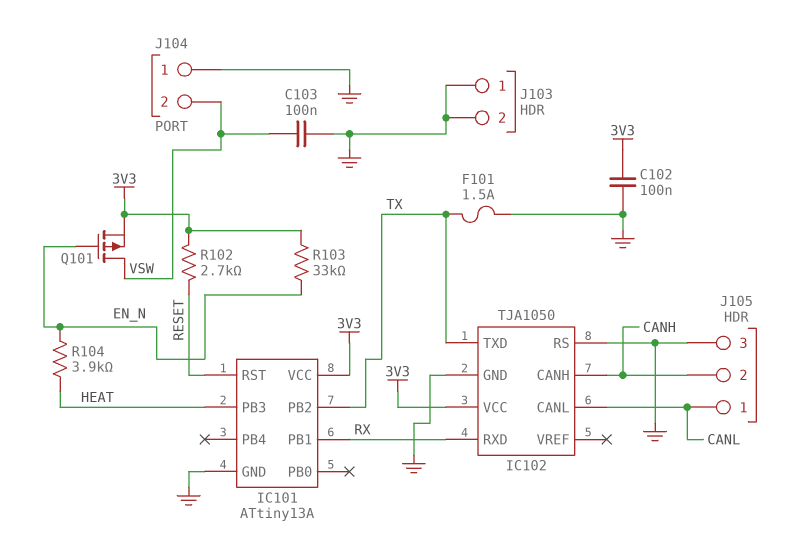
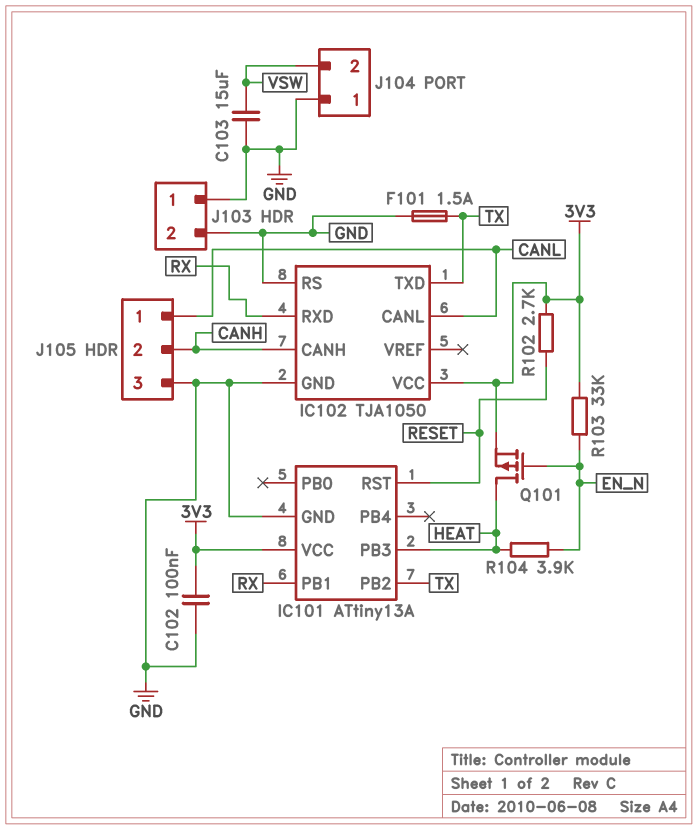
C103: 100nF (GND, VSW) -> 15uF (GND, VSW)
Q101: PMOS (G EN_N, D VSW, S 3V3) -> PMOS (G EN_N, D HEAT, S 3V3)

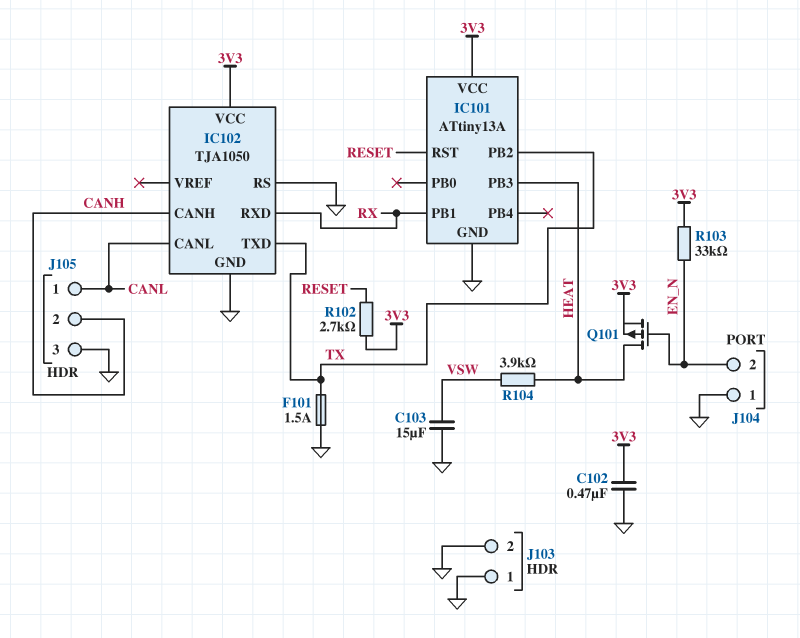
C102: 100nF (3V3, GND) -> 470nF (3V3, GND)
J104 pin 2: VSW -> EN_N
R104: 3.9k (EN_N, HEAT) -> 3.9k (HEAT, VSW)

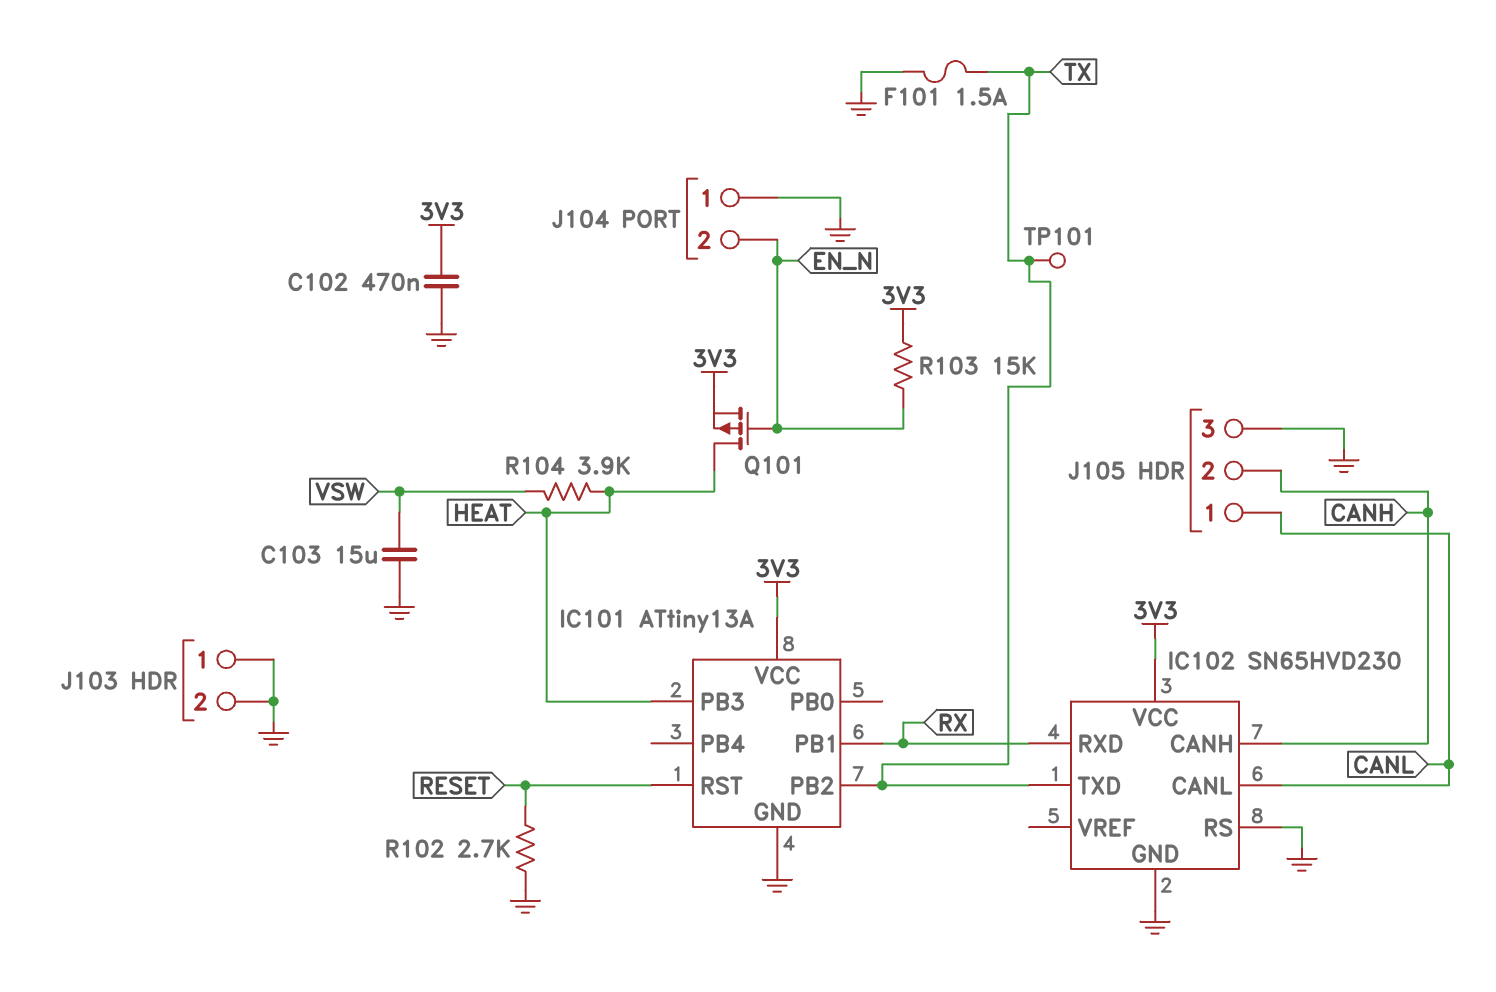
IC102: TJA1050 -> SN65HVD230
R102: 2.7k (3V3, RESET) -> 2.7k (GND, RESET)
R103: 33k (3V3, EN_N) -> 15k (3V3, EN_N)
TP101: none -> test point (TX)

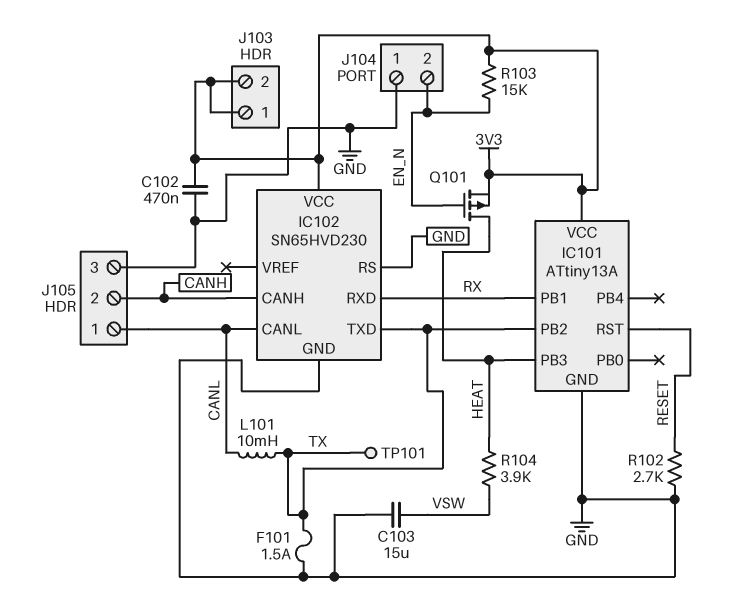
J103 pin 1: GND -> 3V3
J103 pin 2: GND -> 3V3
L101: none -> 10mH (CANL, TX)

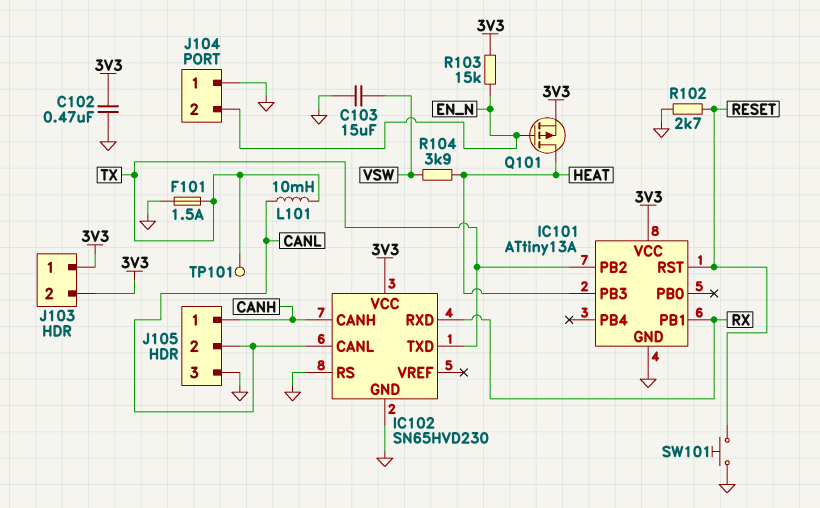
J105 pin 1: CANL -> CANH
J105 pin 2: CANH -> CANL
SW101: none -> button (GND, RESET)

